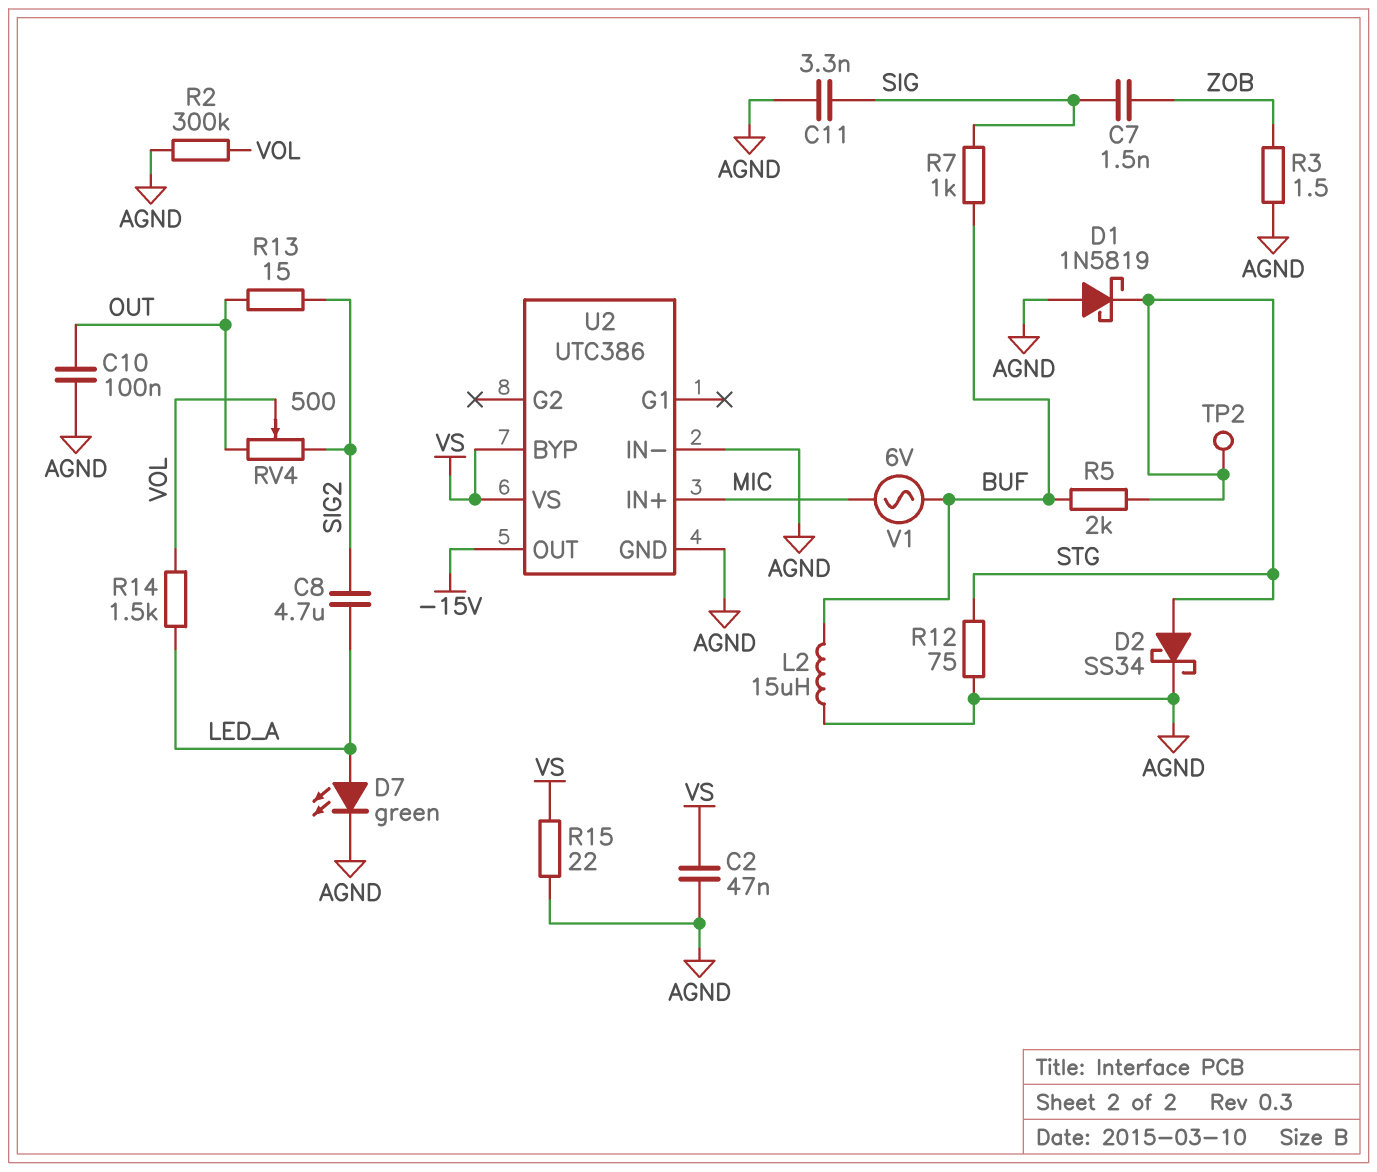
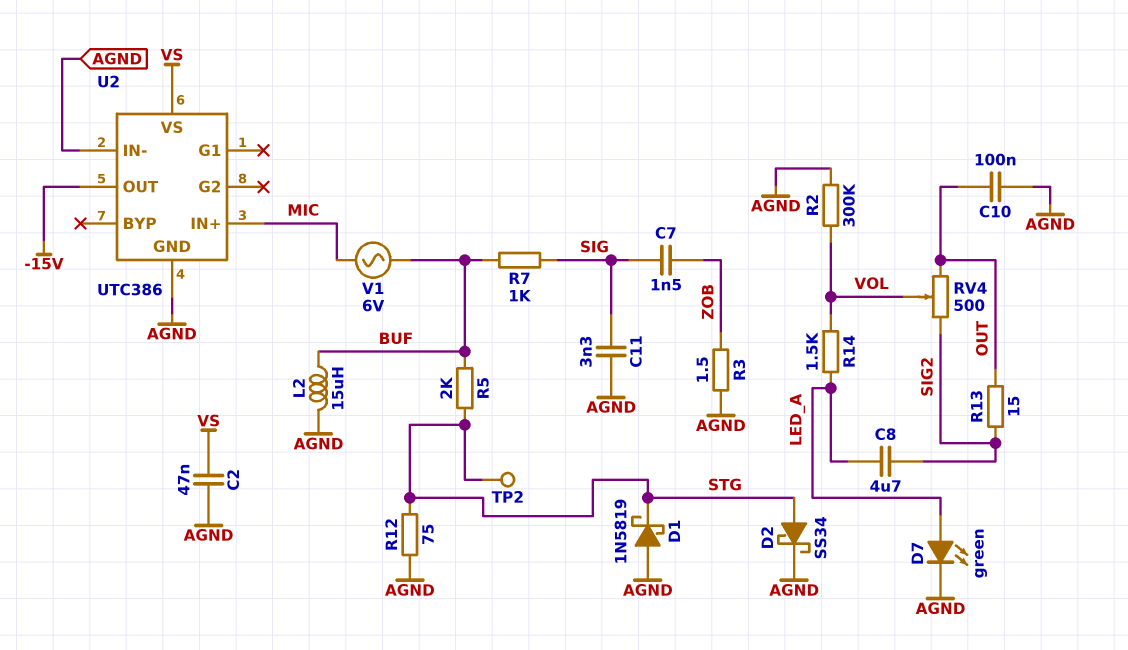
R15: 22 (AGND, VS) -> none
U2 pin BYP: VS -> none

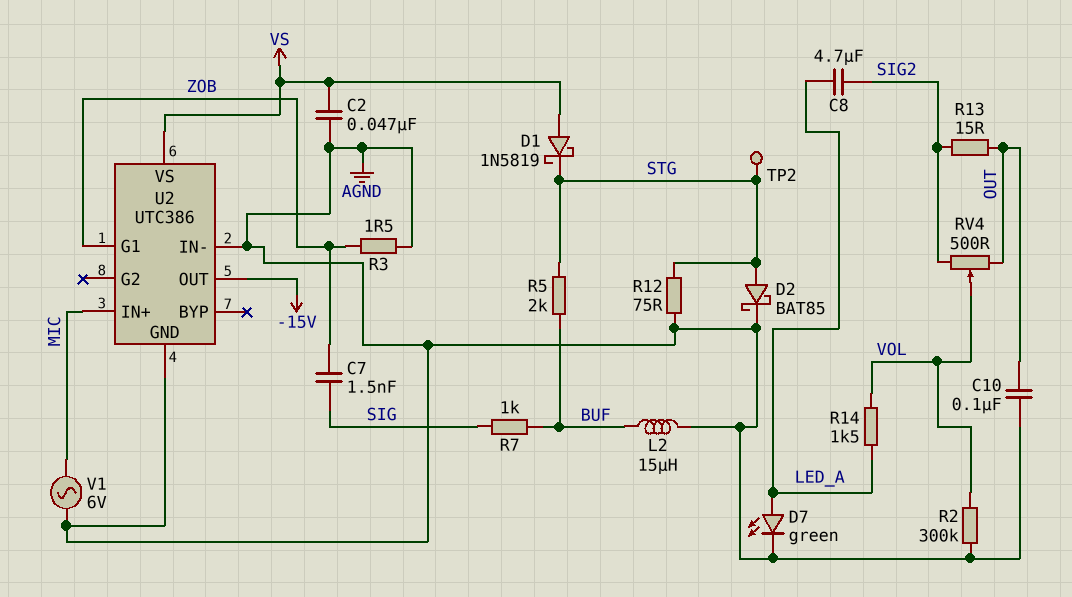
C11: 3.3nF (AGND, SIG) -> none
D1: schottky 1N5819 (A AGND, K STG) -> schottky 1N5819 (A VS, K STG)
D2: schottky SS34 (A STG, K AGND) -> schottky BAT85 (A STG, K AGND)
U2 pin G1: none -> ZOB
V1: AC 6V (BUF, MIC) -> AC 6V (AGND, MIC)

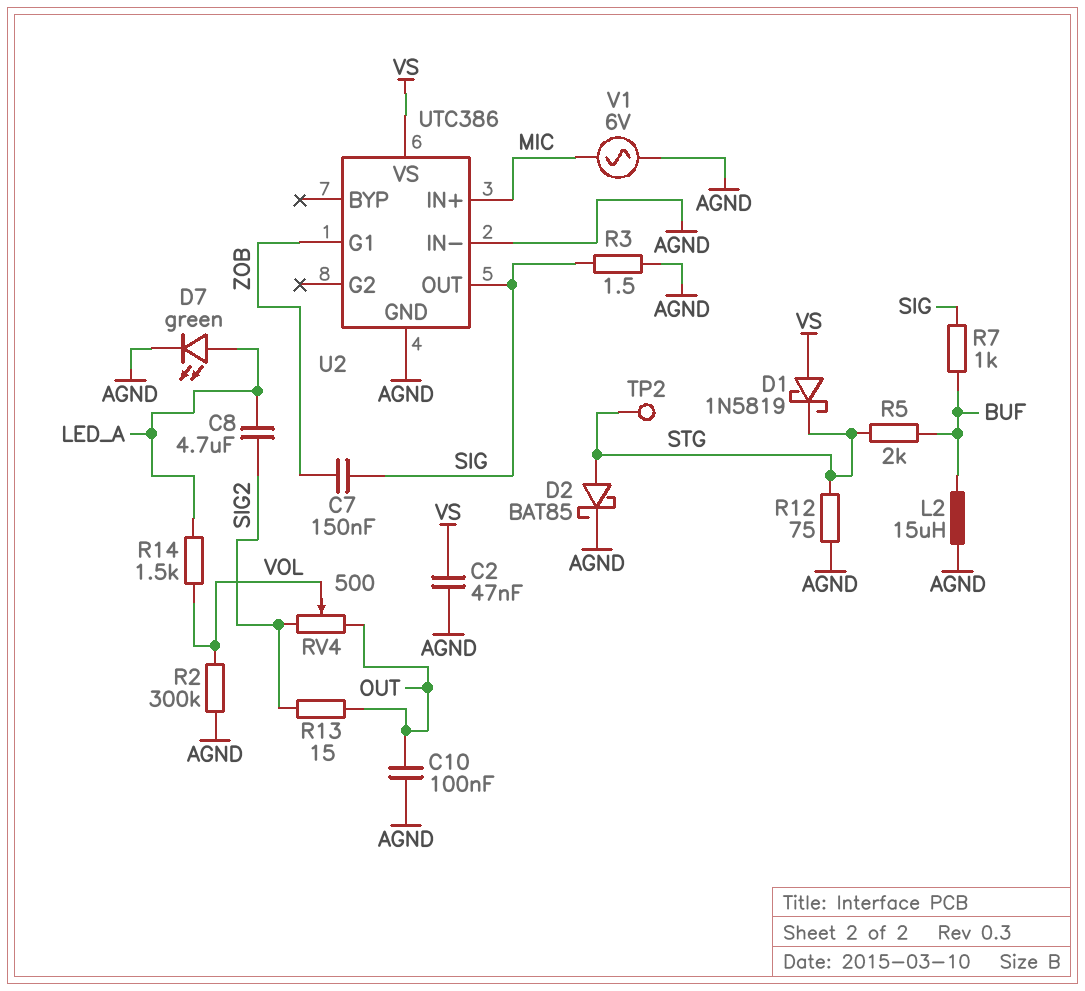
C7: 1.5nF (SIG, ZOB) -> 150nF (SIG, ZOB)
R3: 1.5 (AGND, ZOB) -> 1.5 (AGND, SIG)
U2 pin OUT: -15V -> SIG

